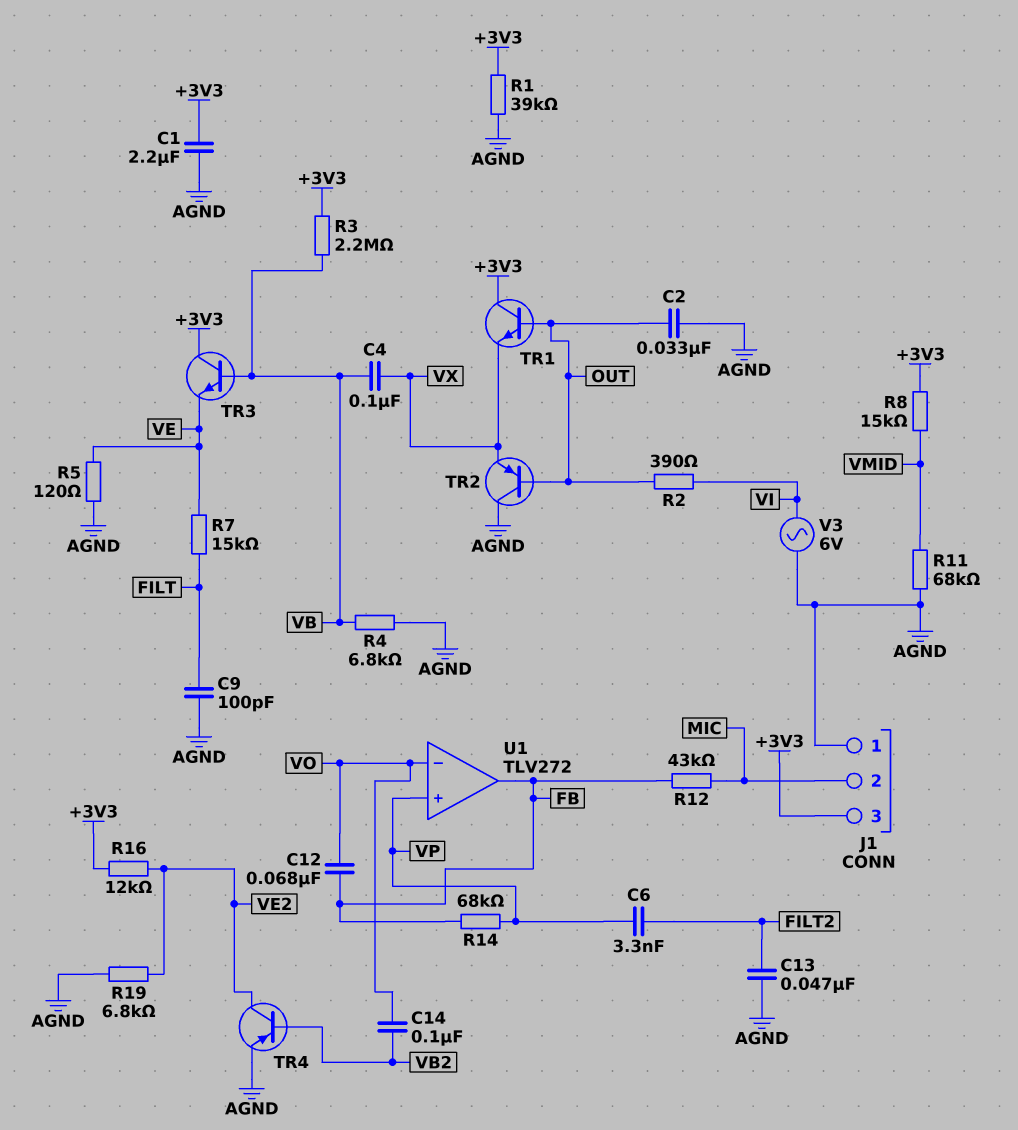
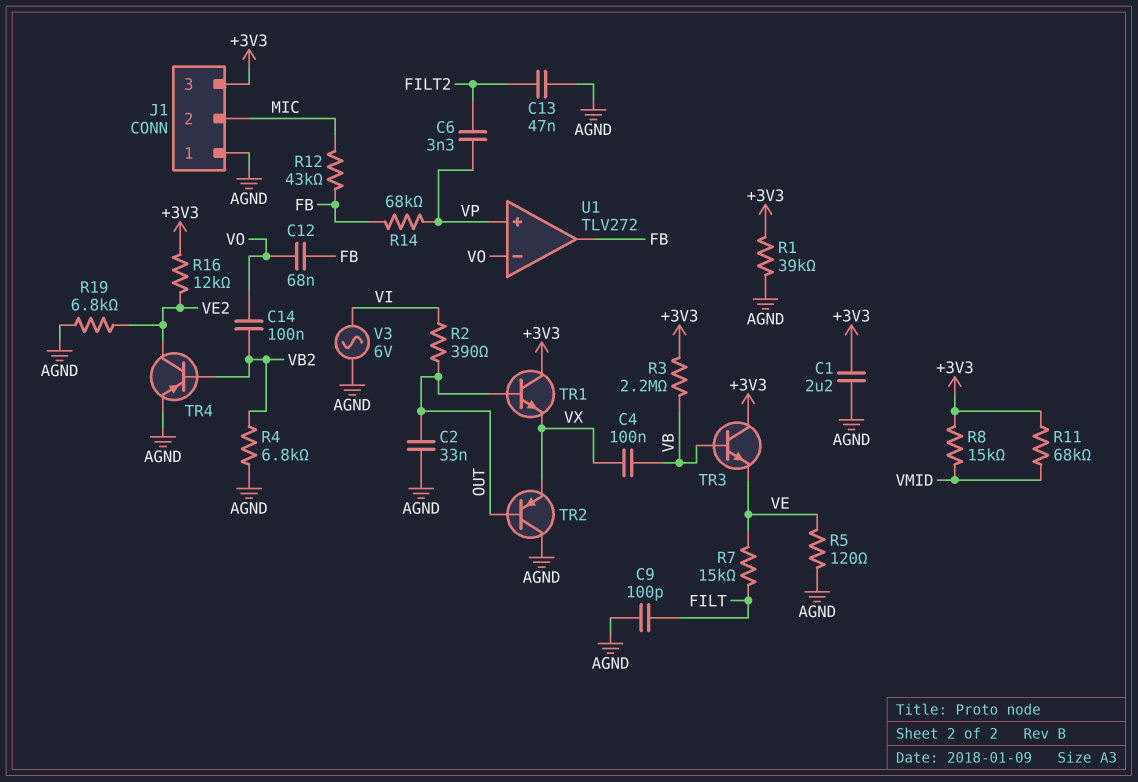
R4: 6.8k (AGND, VB) -> 6.8k (AGND, VB2)
R11: 68k (AGND, VMID) -> 68k (+3V3, VMID)

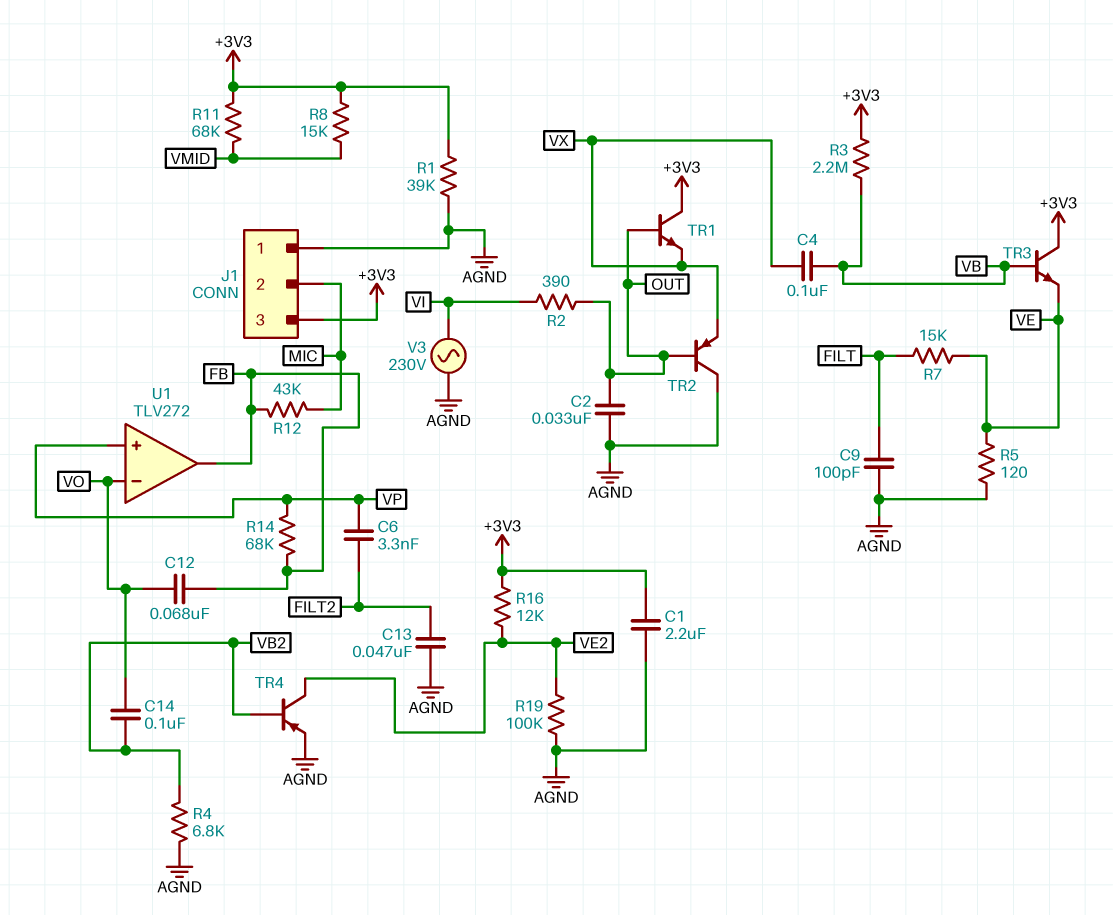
R19: 6.8k (AGND, VE2) -> 100k (AGND, VE2)
V3: AC 6V (AGND, VI) -> AC 230V (AGND, VI)

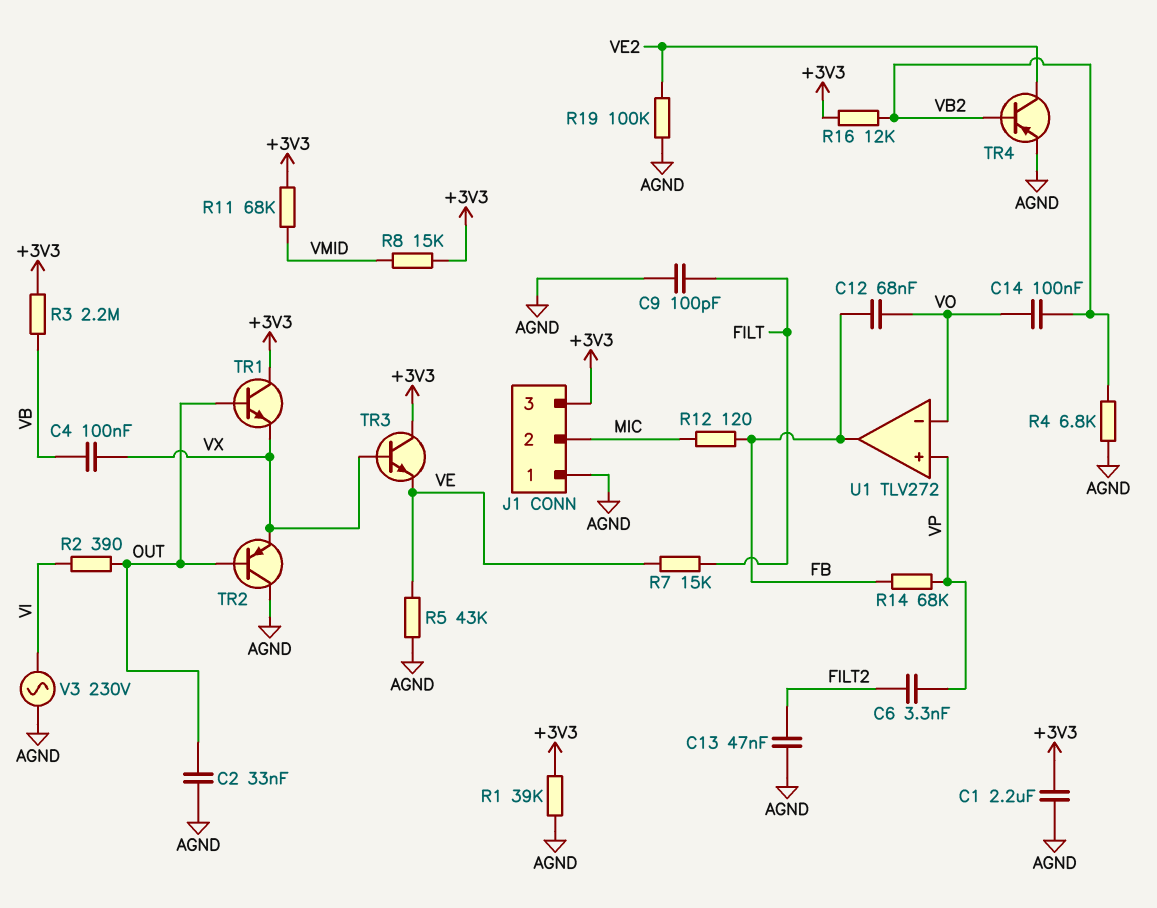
R5: 120 (AGND, VE) -> 43k (AGND, VE)
R12: 43k (FB, MIC) -> 120 (FB, MIC)
R16: 12k (+3V3, VE2) -> 12k (+3V3, VB2)
TR3: NPN (B VB, C +3V3, E VE) -> NPN (B VX, C +3V3, E VE)

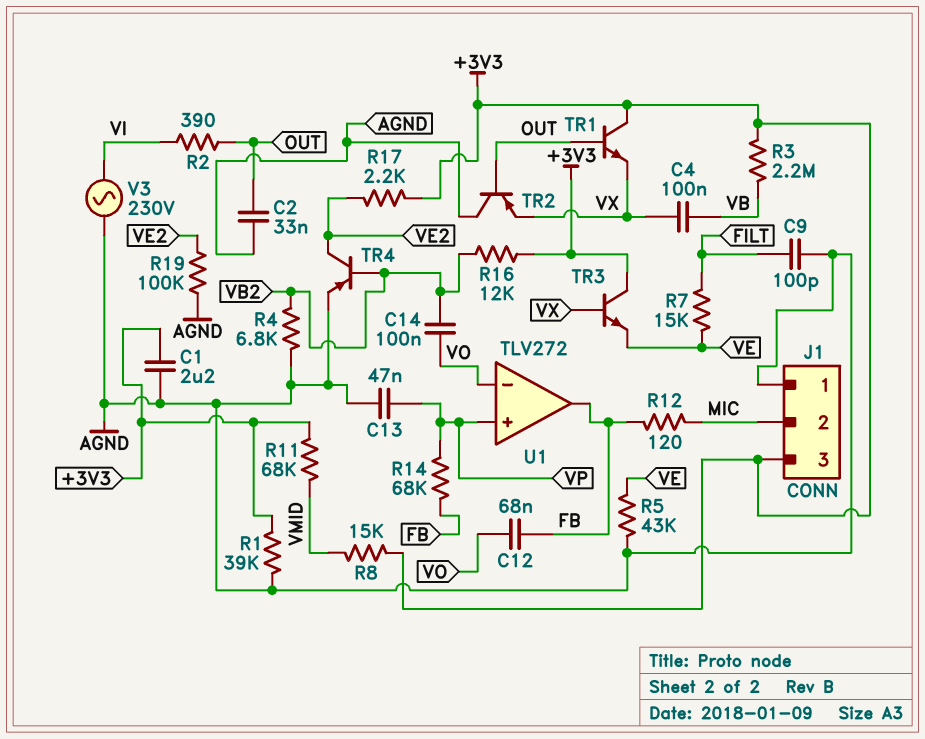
C6: 3.3nF (FILT2, VP) -> none
C13: 47nF (AGND, FILT2) -> 47nF (AGND, VP)
R17: none -> 2.2k (+3V3, VE2)

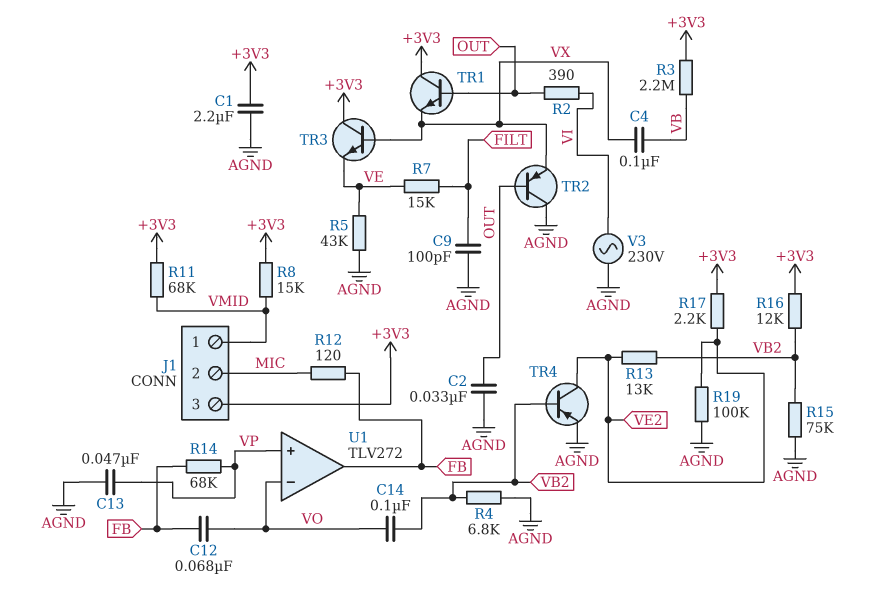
J1 pin 1: AGND -> VMID
R1: 39k (+3V3, AGND) -> none
R13: none -> 13k (VB2, VE2)
R15: none -> 75k (AGND, VB2)

